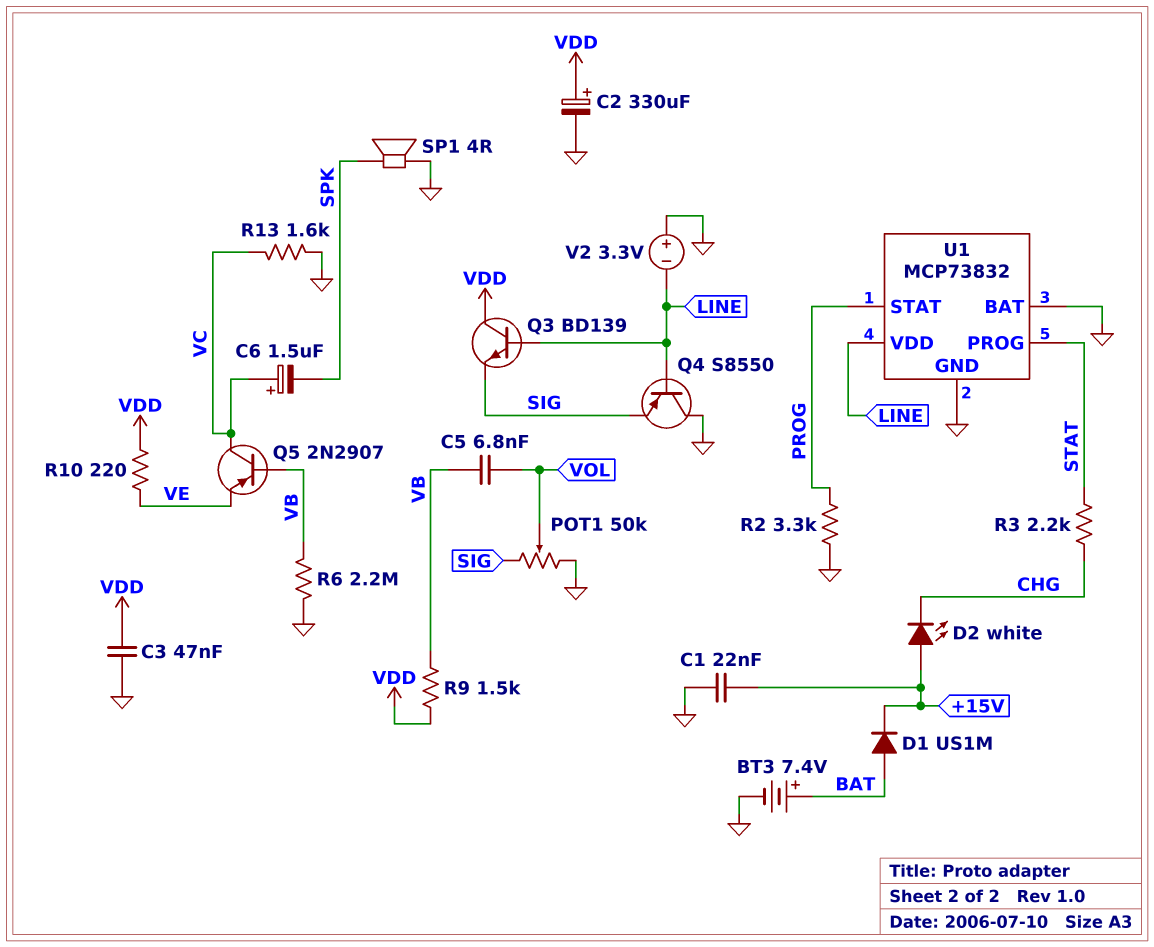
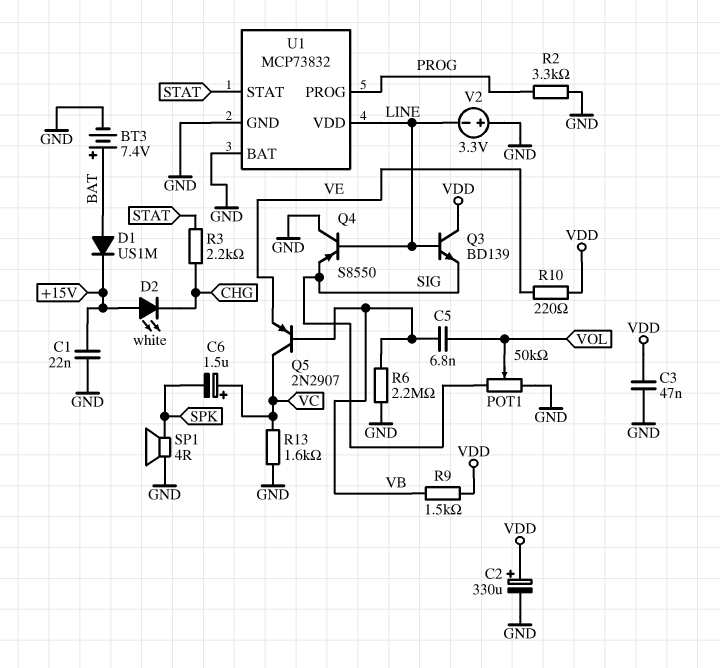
U1 pin PROG: STAT -> PROG
U1 pin STAT: PROG -> STAT

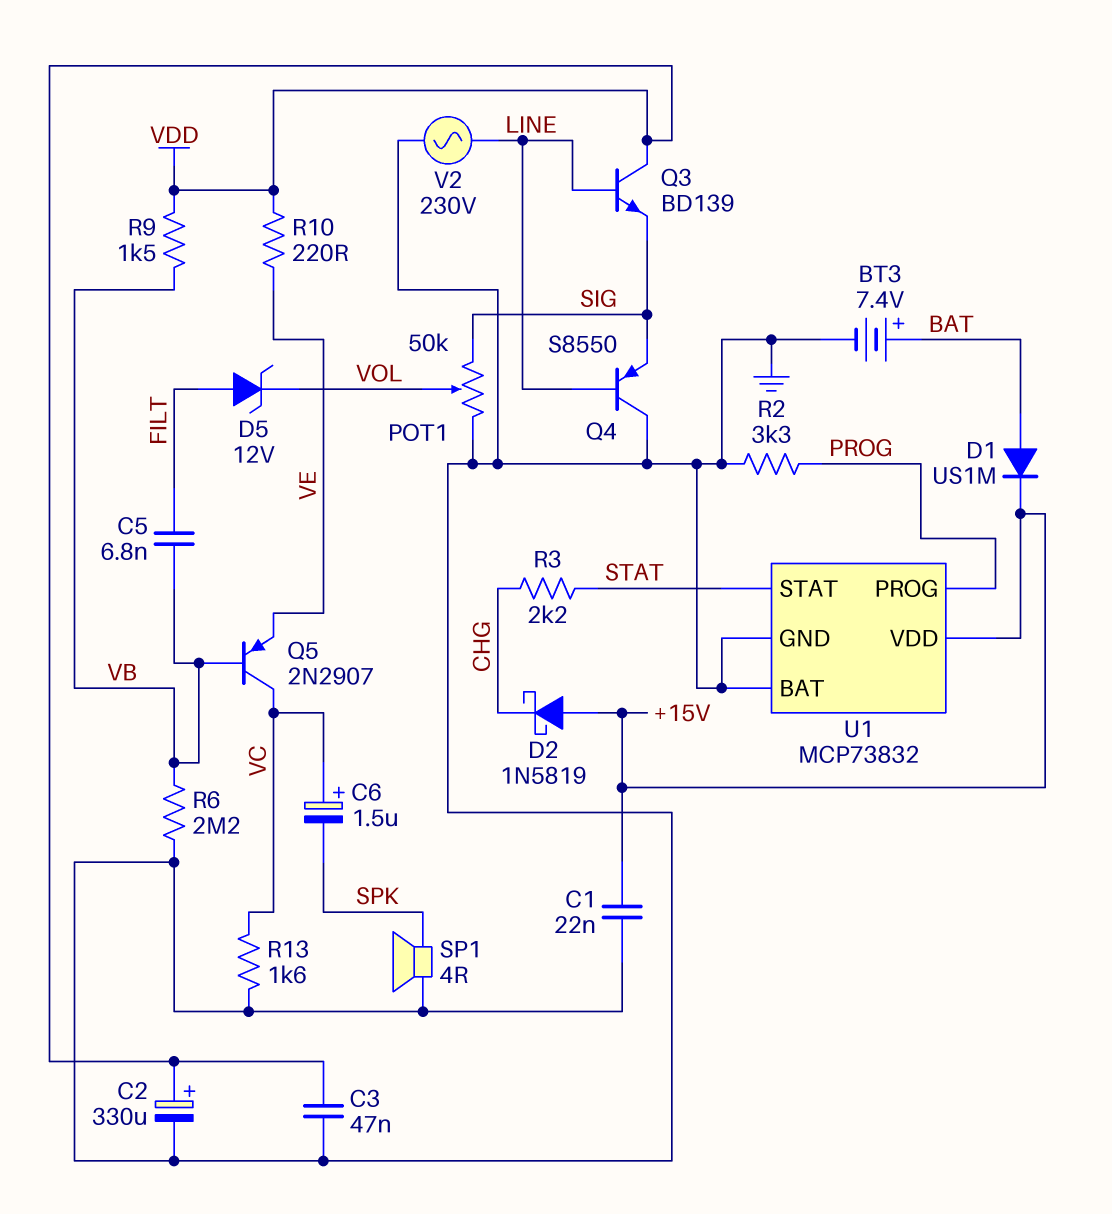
C5: 6.8nF (VB, VOL) -> 6.8nF (FILT, VB)
D2: LED white (A +15V, K CHG) -> schottky 1N5819 (A +15V, K CHG)
D5: none -> zener 12V (A FILT, K VOL)
U1 pin VDD: LINE -> +15V
V2: 3.3V (plus GND, minus LINE) -> AC 230V (GND, LINE)

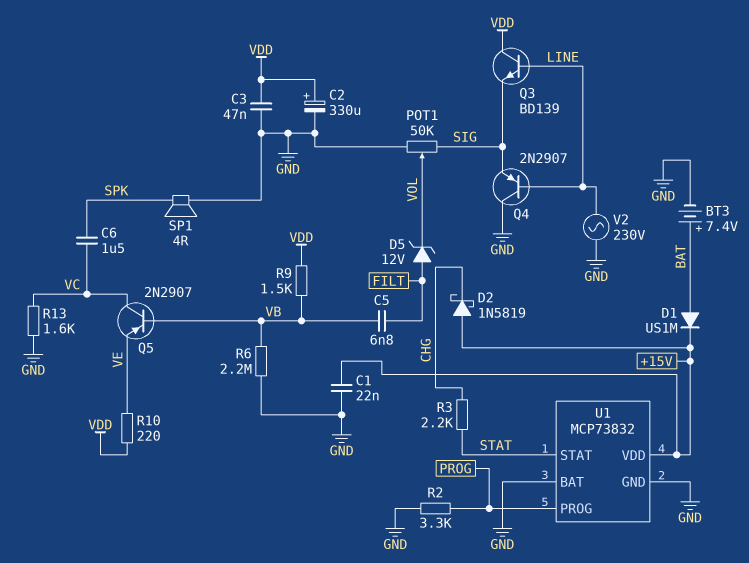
C6: 1.5uF (plus VC, minus SPK) -> 1.5uF (SPK, VC)
Q4: PNP S8550 (B LINE, C GND, E SIG) -> PNP 2N2907 (B LINE, C GND, E SIG)

